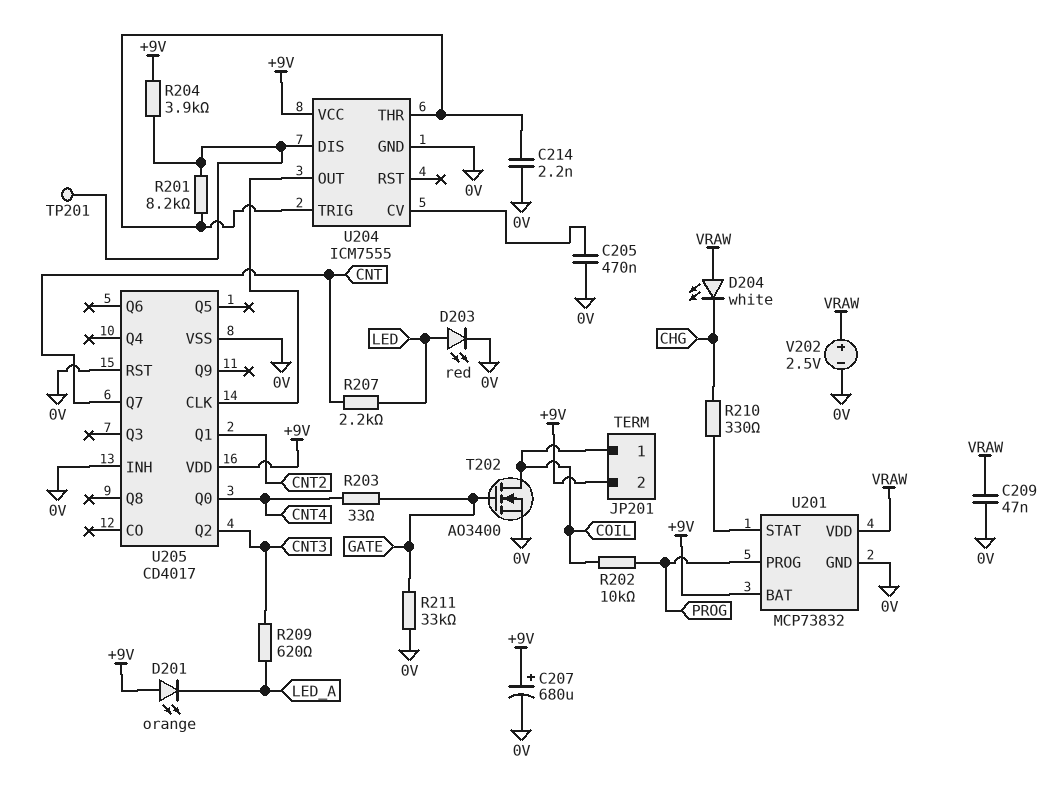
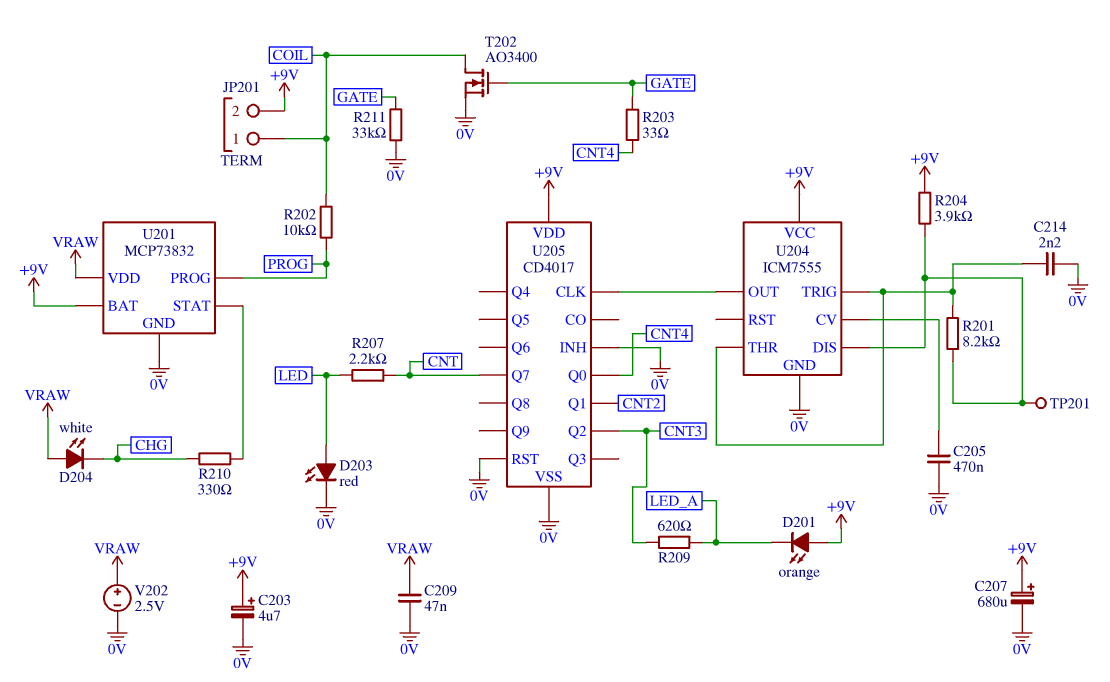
C203: none -> 4.7uF (plus +9V, minus 0V)

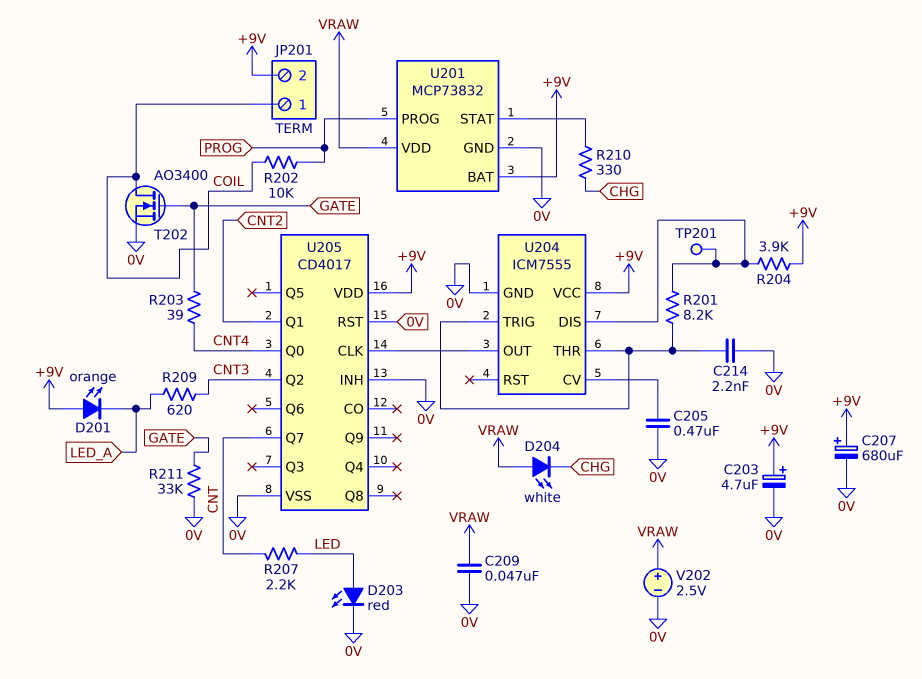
R203: 33 (CNT4, GATE) -> 39 (CNT4, GATE)

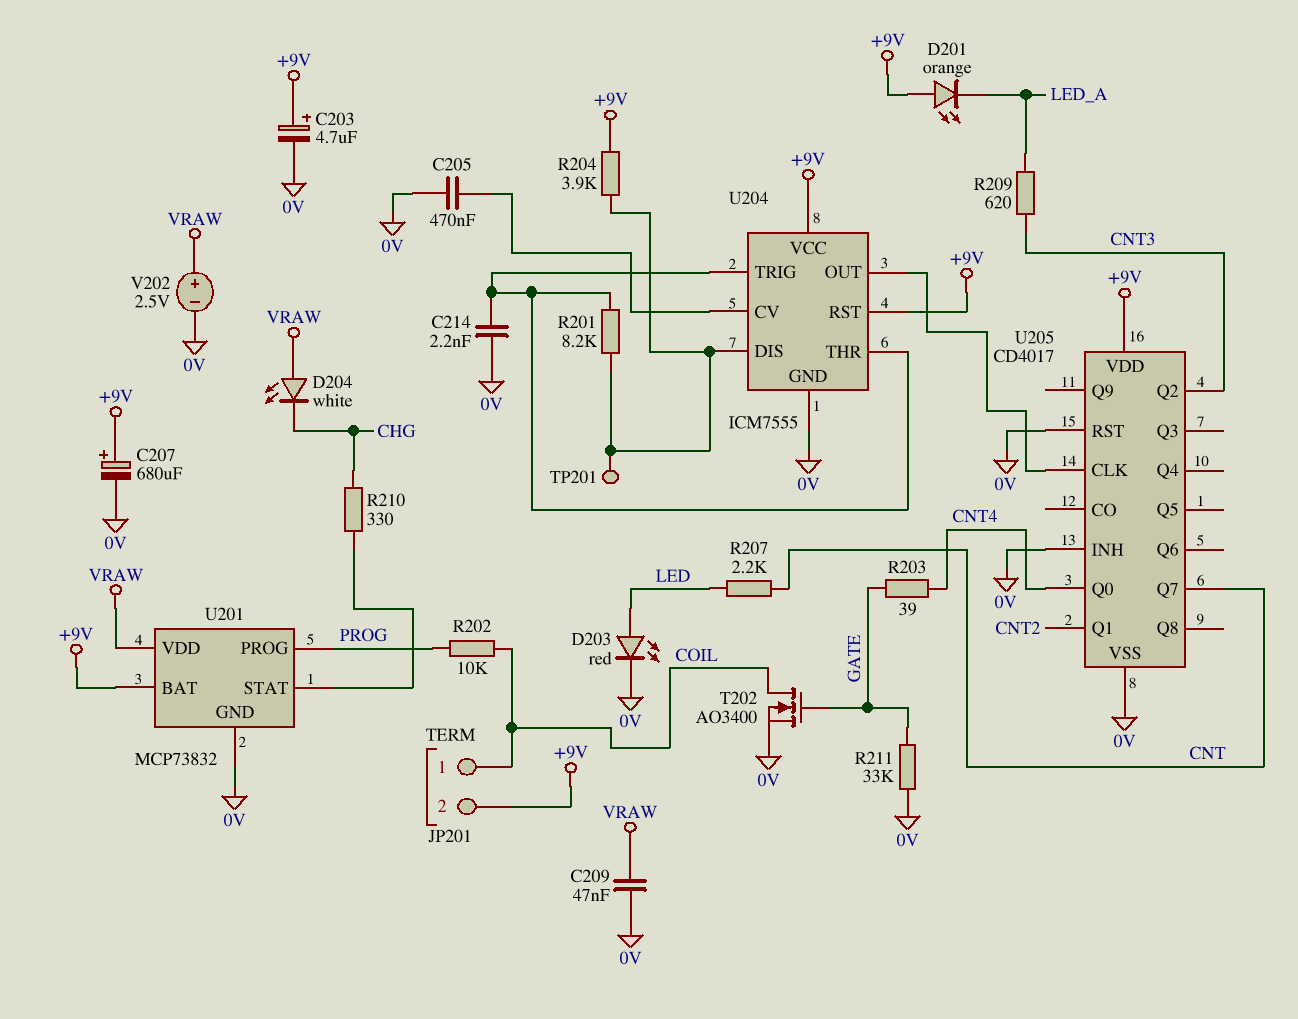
U204 pin RST: none -> +9V

